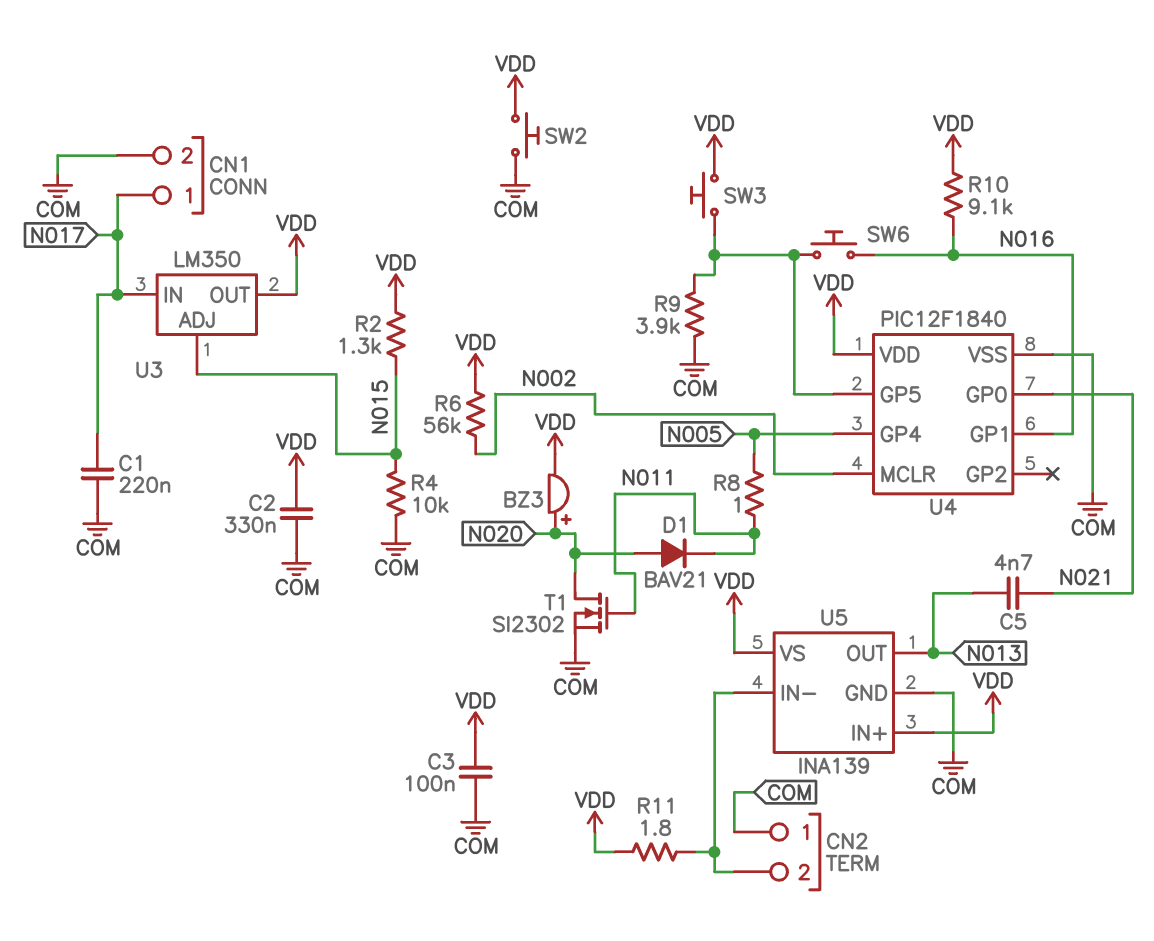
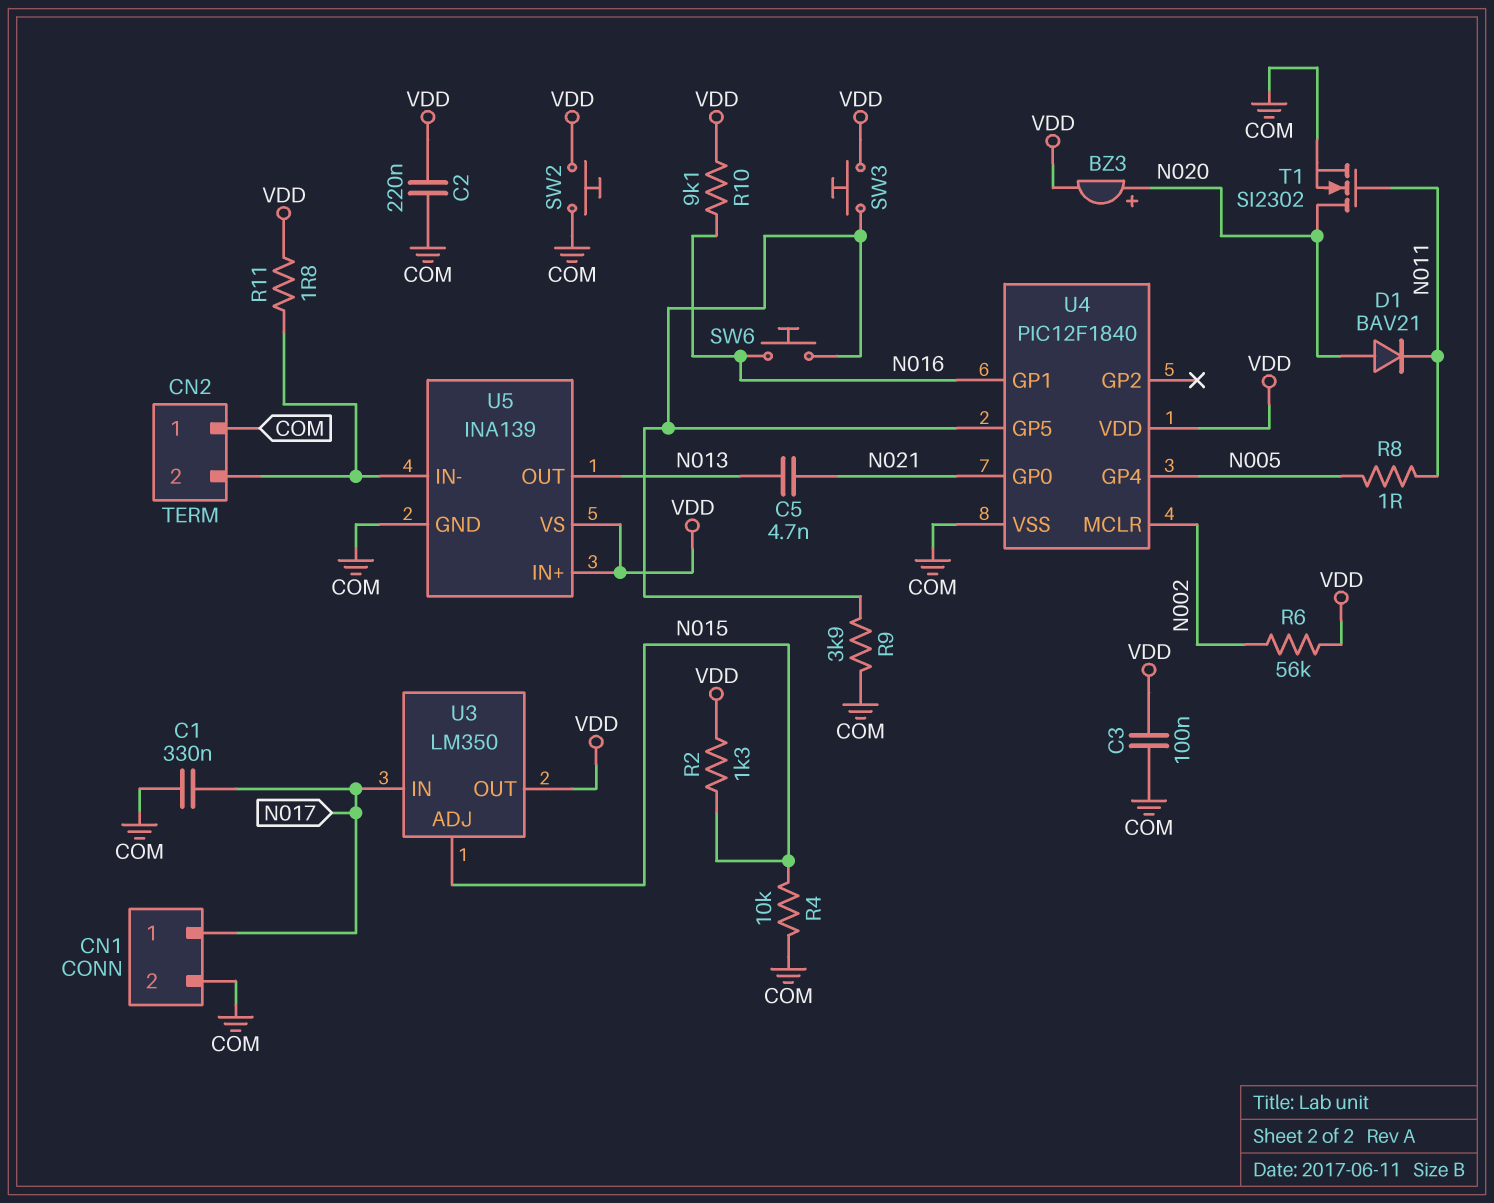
C1: 220nF (COM, N017) -> 330nF (COM, N017)
C2: 330nF (COM, VDD) -> 220nF (COM, VDD)

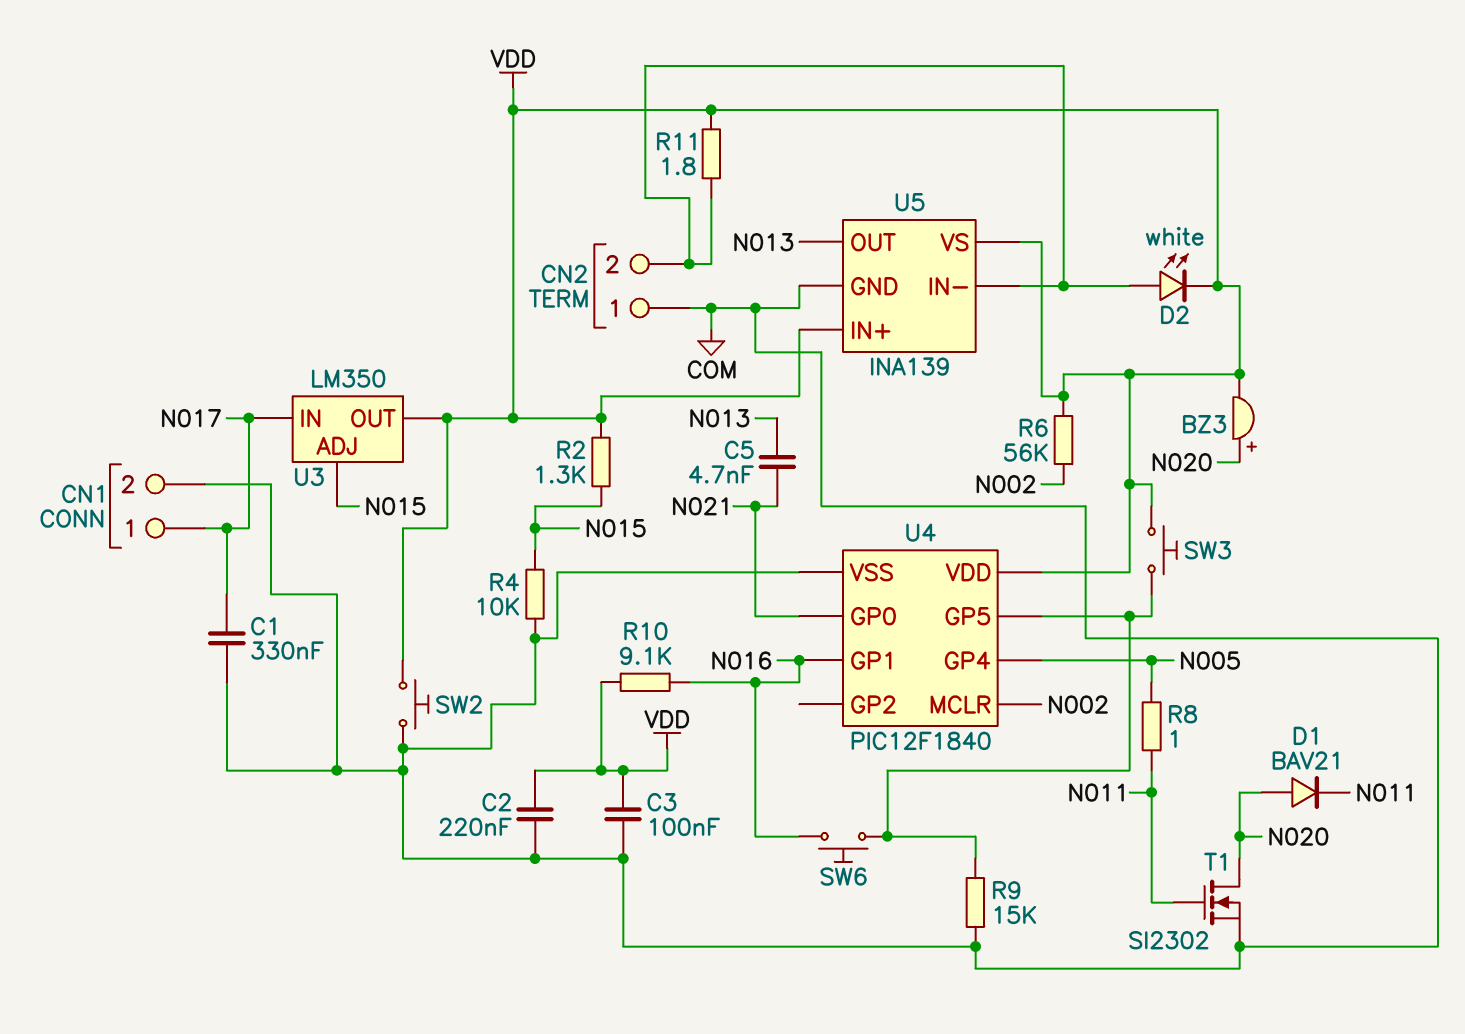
D2: none -> LED white (A CN2/2, K VDD)
R9: 3.9k (COM, U4/GP5) -> 15k (COM, U4/GP5)

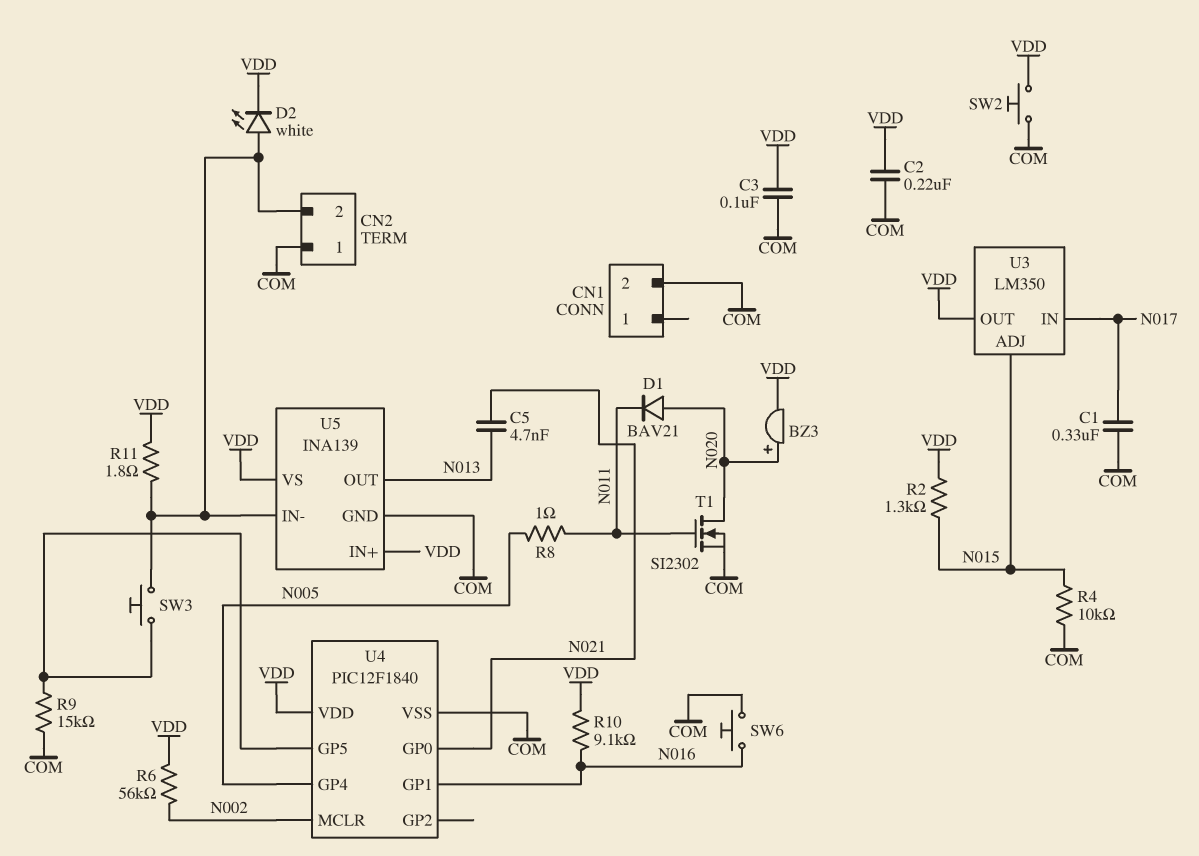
CN1 pin 1: N017 -> none
SW3: button (U4/GP5, VDD) -> button (CN2/2, U4/GP5)
SW6: button (N016, U4/GP5) -> button (COM, N016)

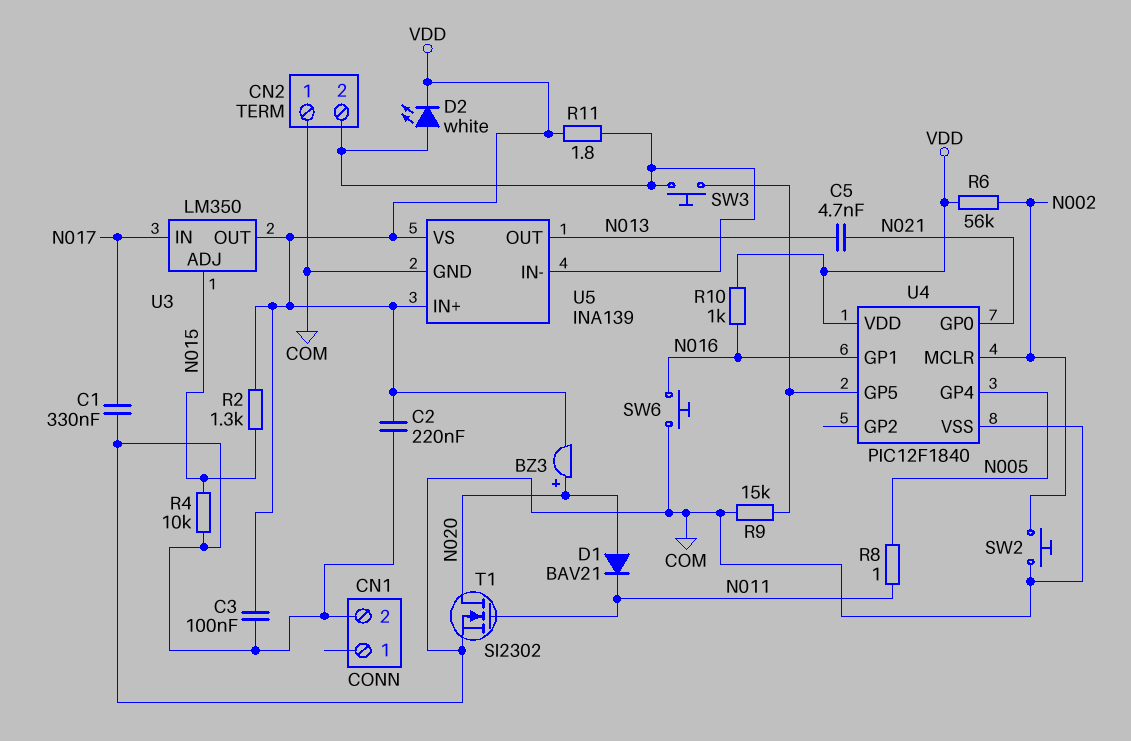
R10: 9.1k (N016, VDD) -> 1k (N016, VDD)
SW2: button (COM, VDD) -> button (COM, N002)

